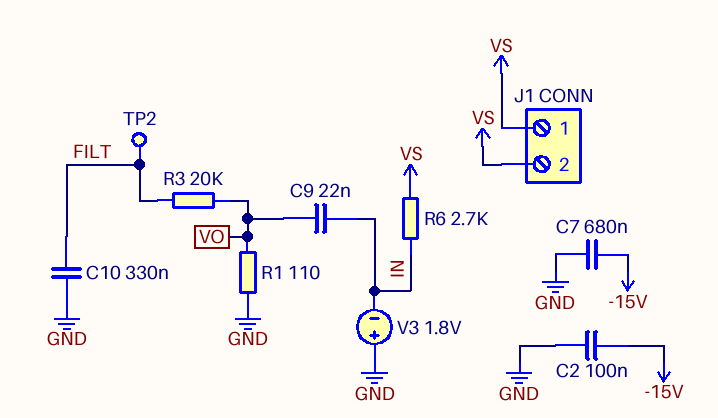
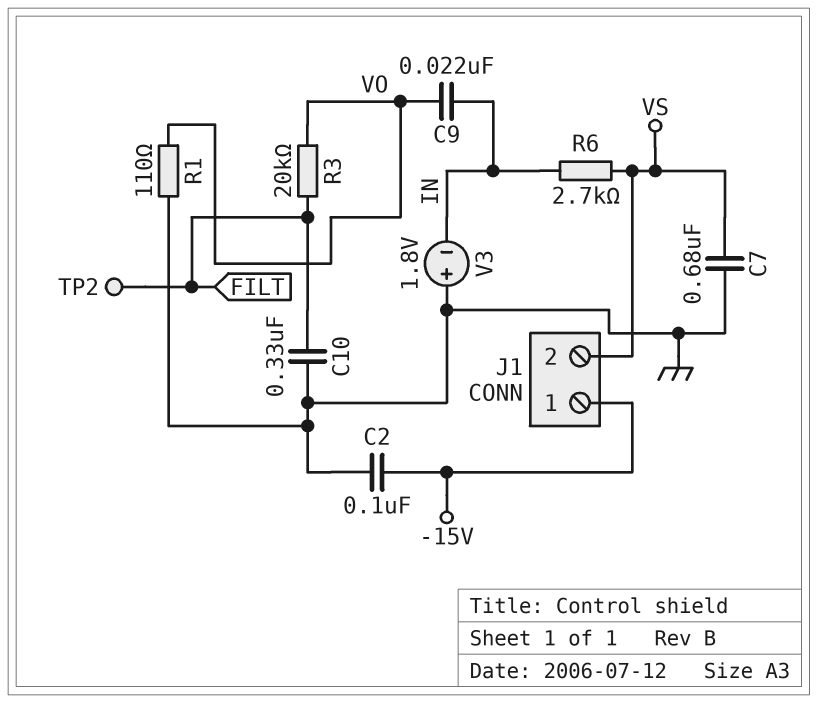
C7: 680nF (-15V, GND) -> 680nF (GND, VS)
J1 pin 1: VS -> -15V

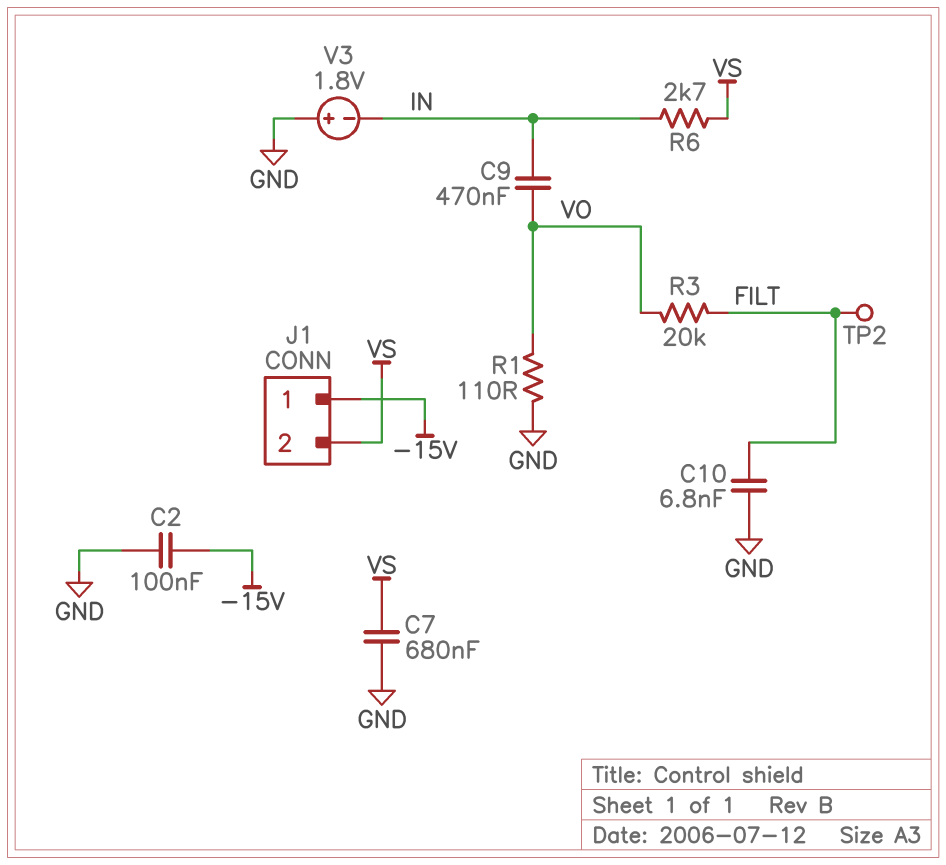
C9: 22nF (IN, VO) -> 470nF (IN, VO)
C10: 330nF (FILT, GND) -> 6.8nF (FILT, GND)

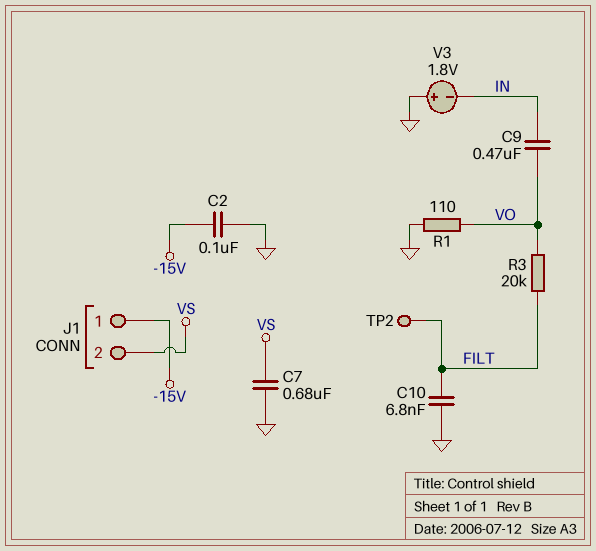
R6: 2.7k (IN, VS) -> none

